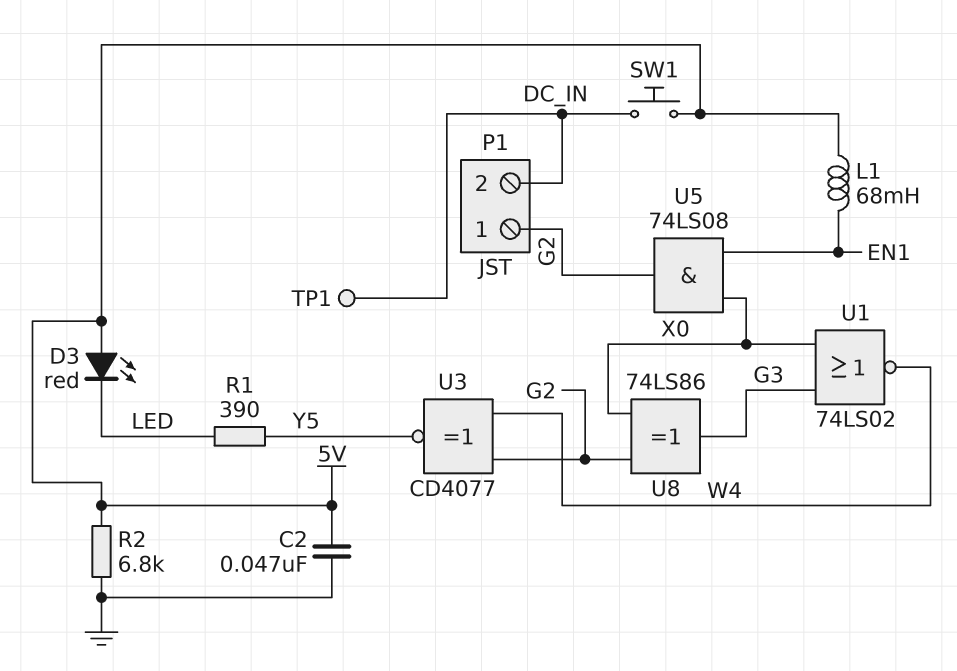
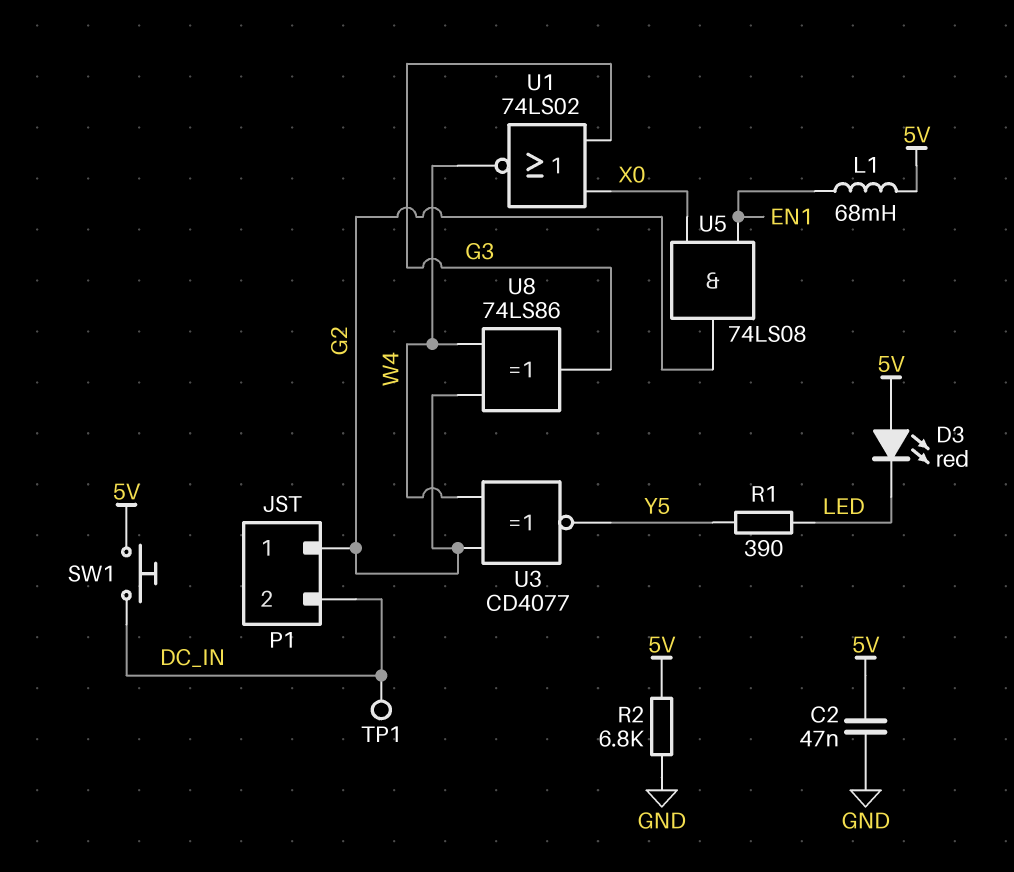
U8: XOR 74LS86 (in G2, in X0, out G3) -> XOR 74LS86 (in G2, in W4, out G3)

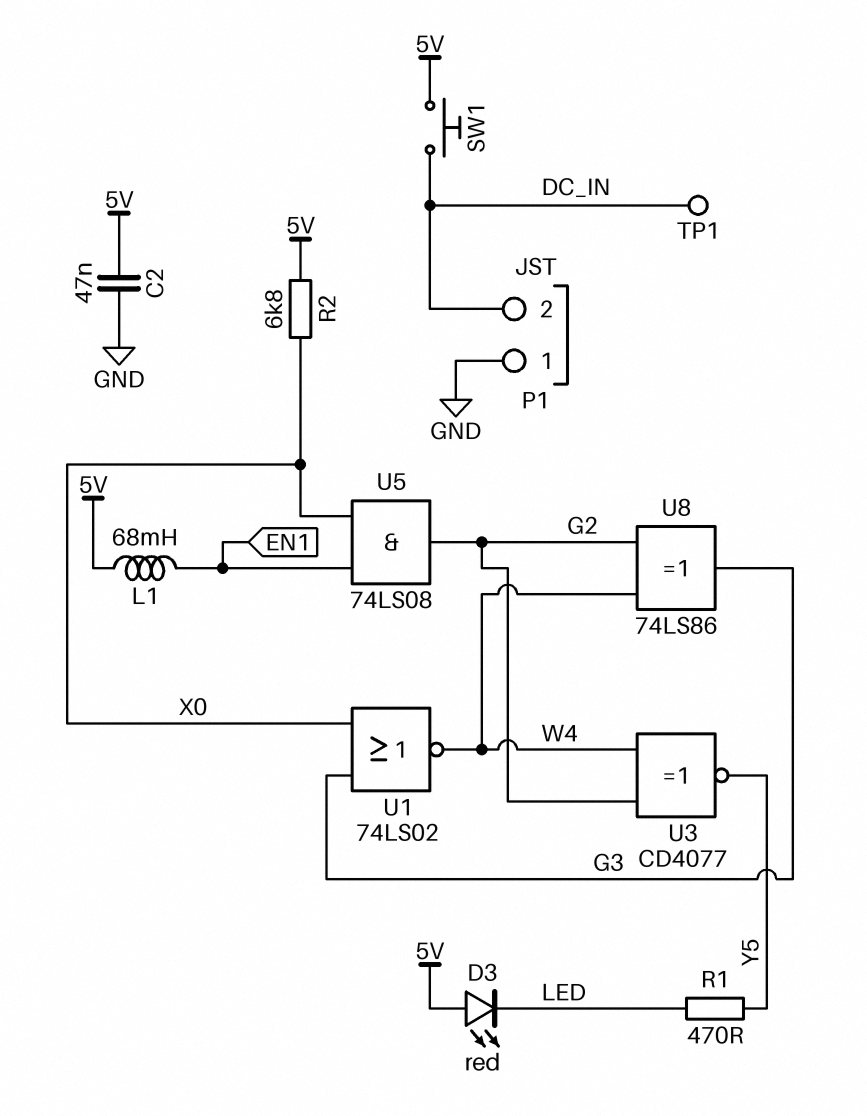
P1 pin 1: G2 -> GND
R1: 390 (LED, Y5) -> 470 (LED, Y5)
R2: 6.8k (5V, GND) -> 6.8k (5V, X0)

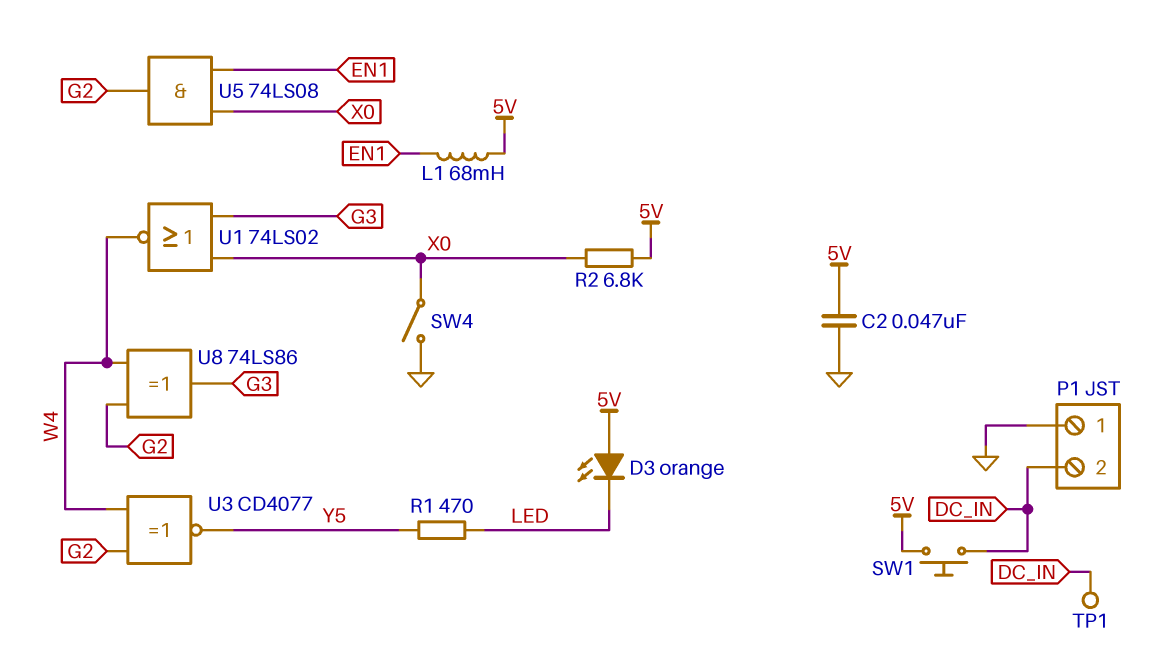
D3: LED red (A 5V, K LED) -> LED orange (A 5V, K LED)
SW4: none -> switch (GND, X0)

